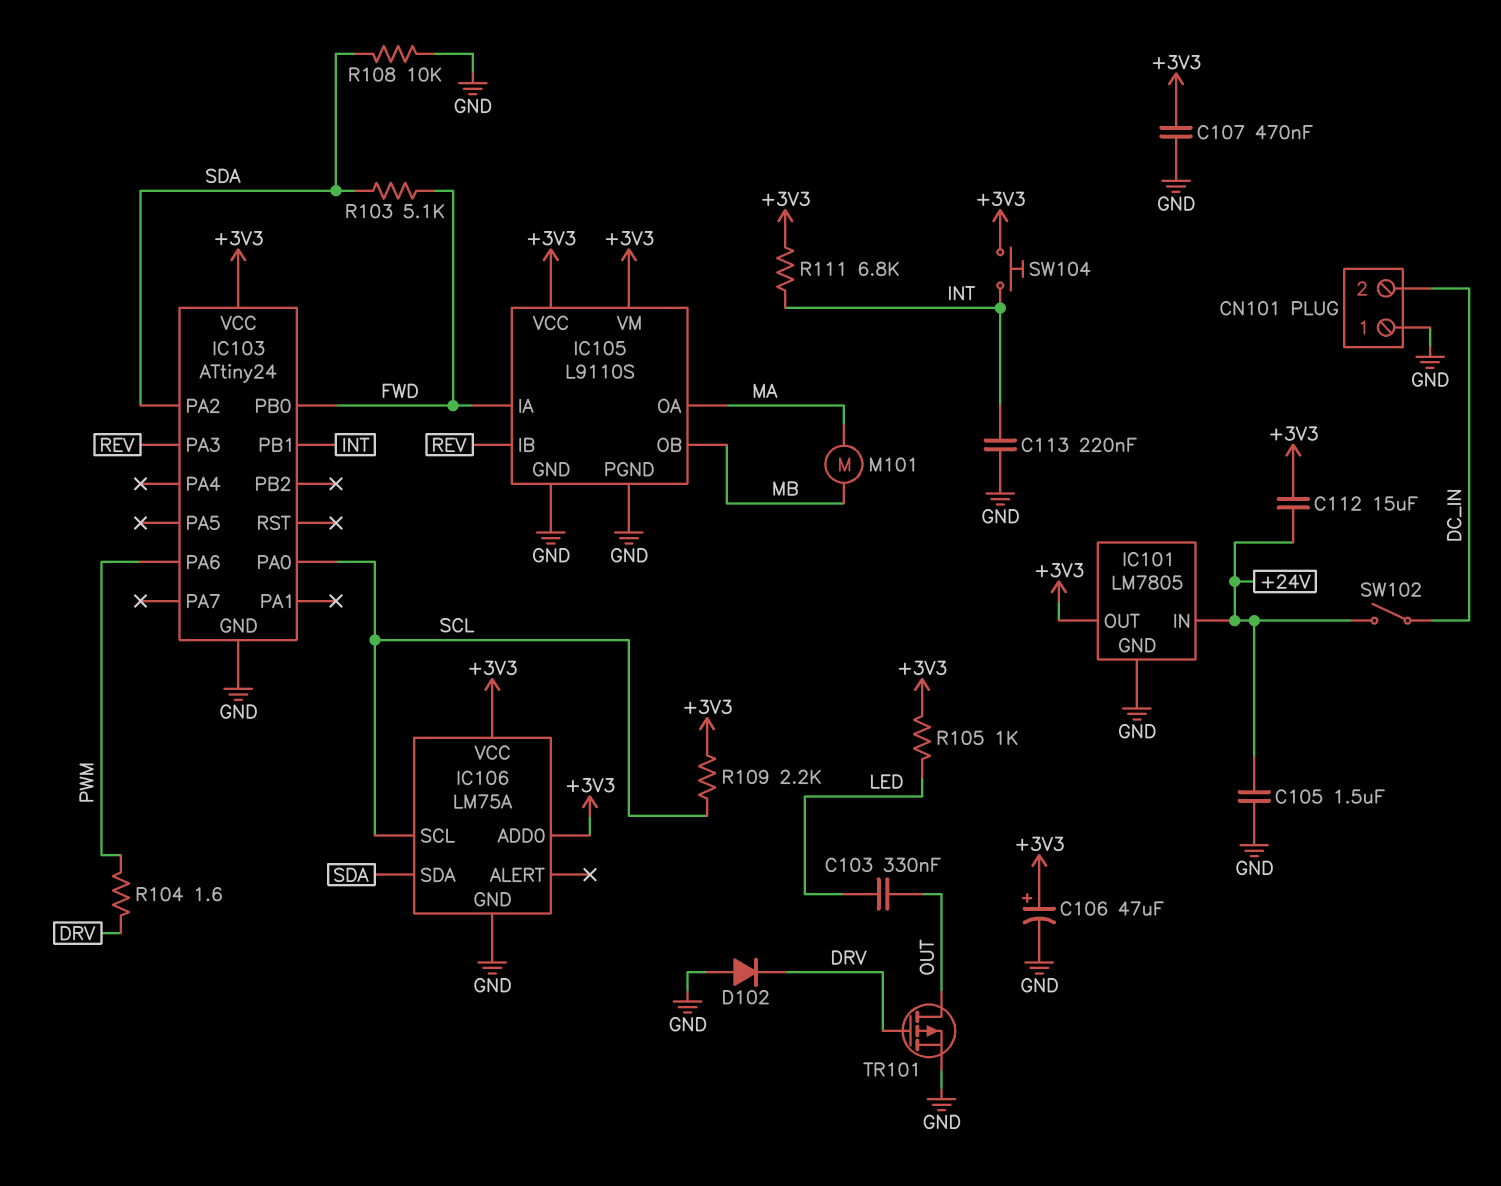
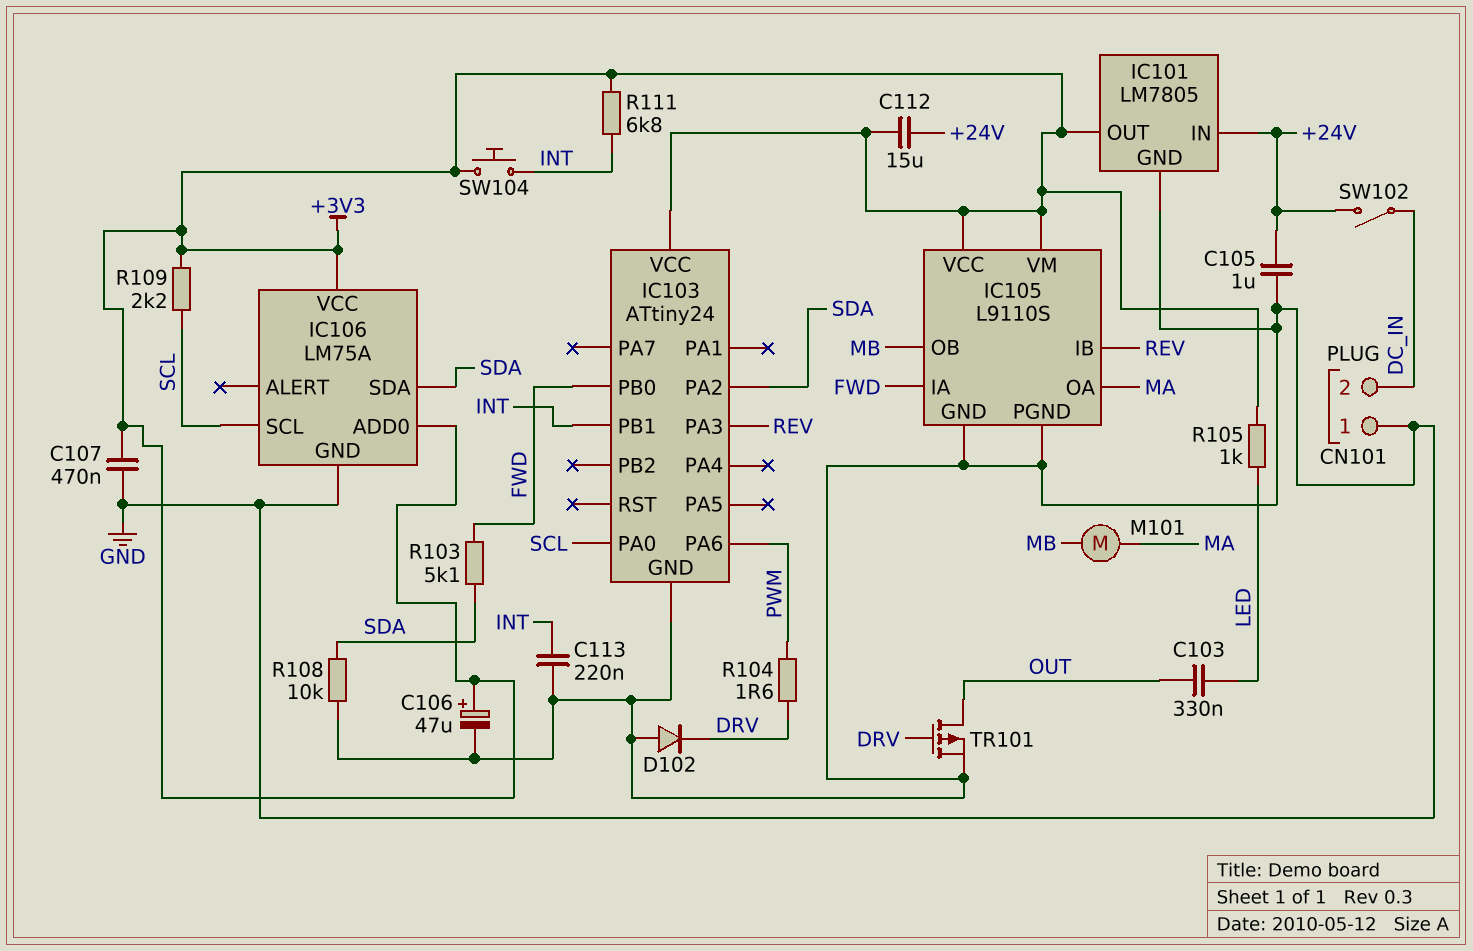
C105: 1.5uF (+24V, GND) -> 1uF (+24V, GND)

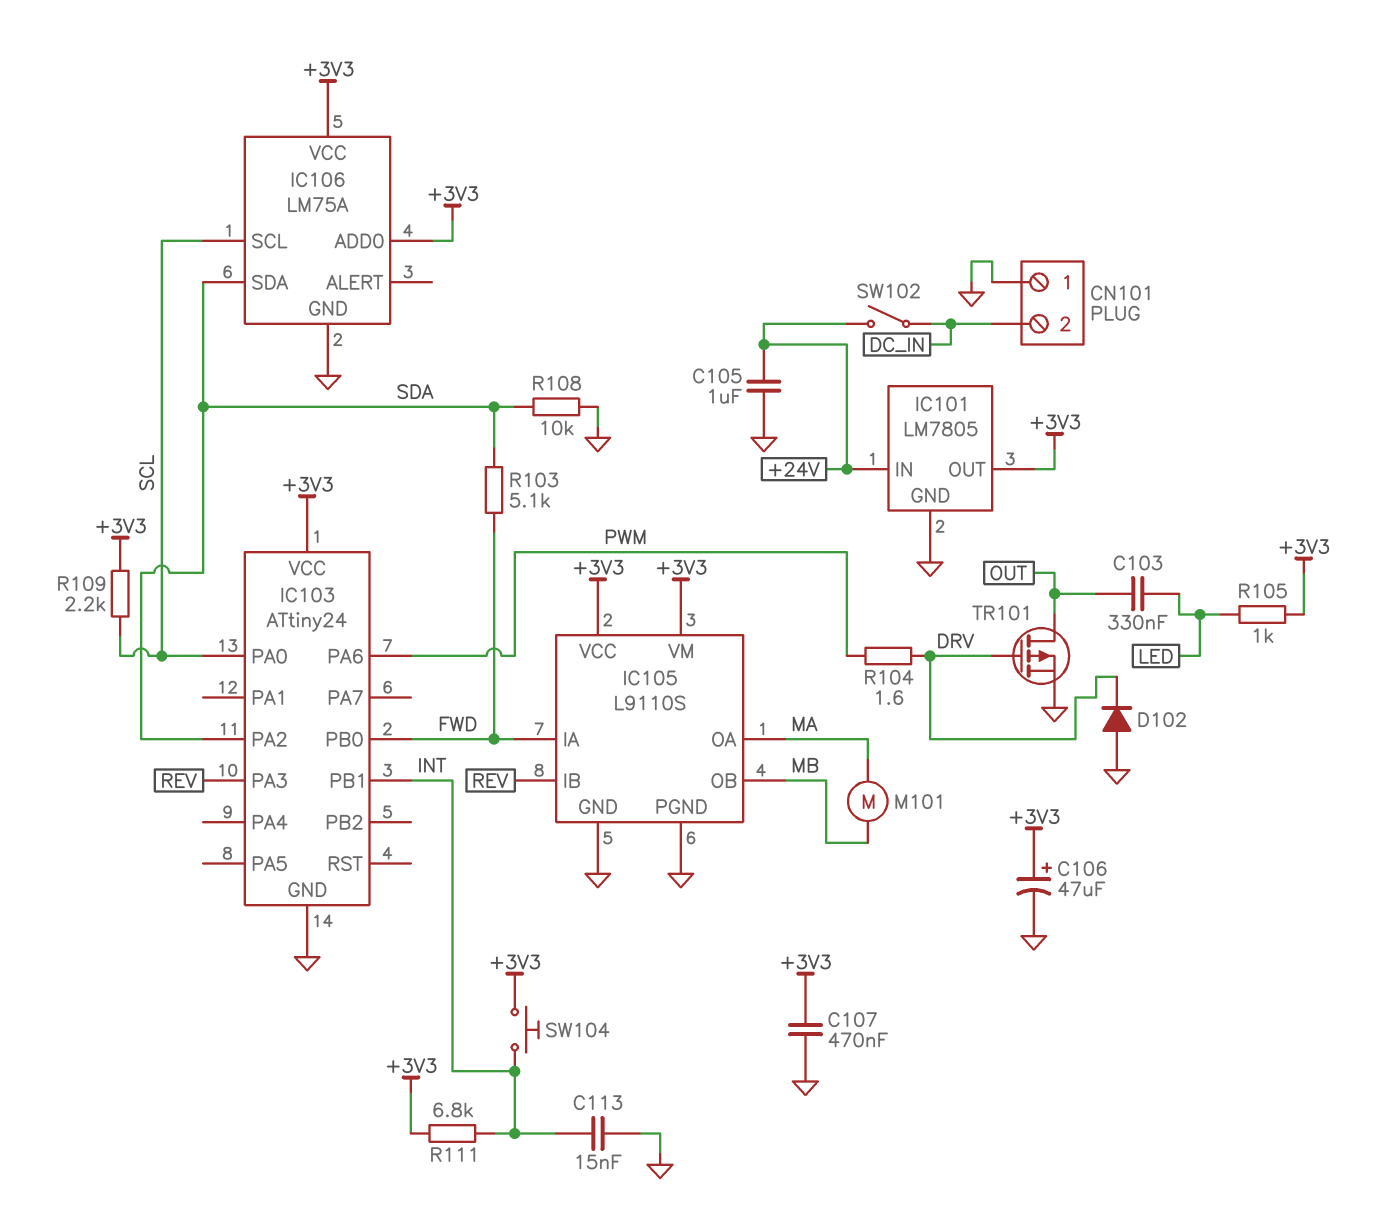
C112: 15uF (+3V3, +24V) -> none
C113: 220nF (GND, INT) -> 15nF (GND, INT)

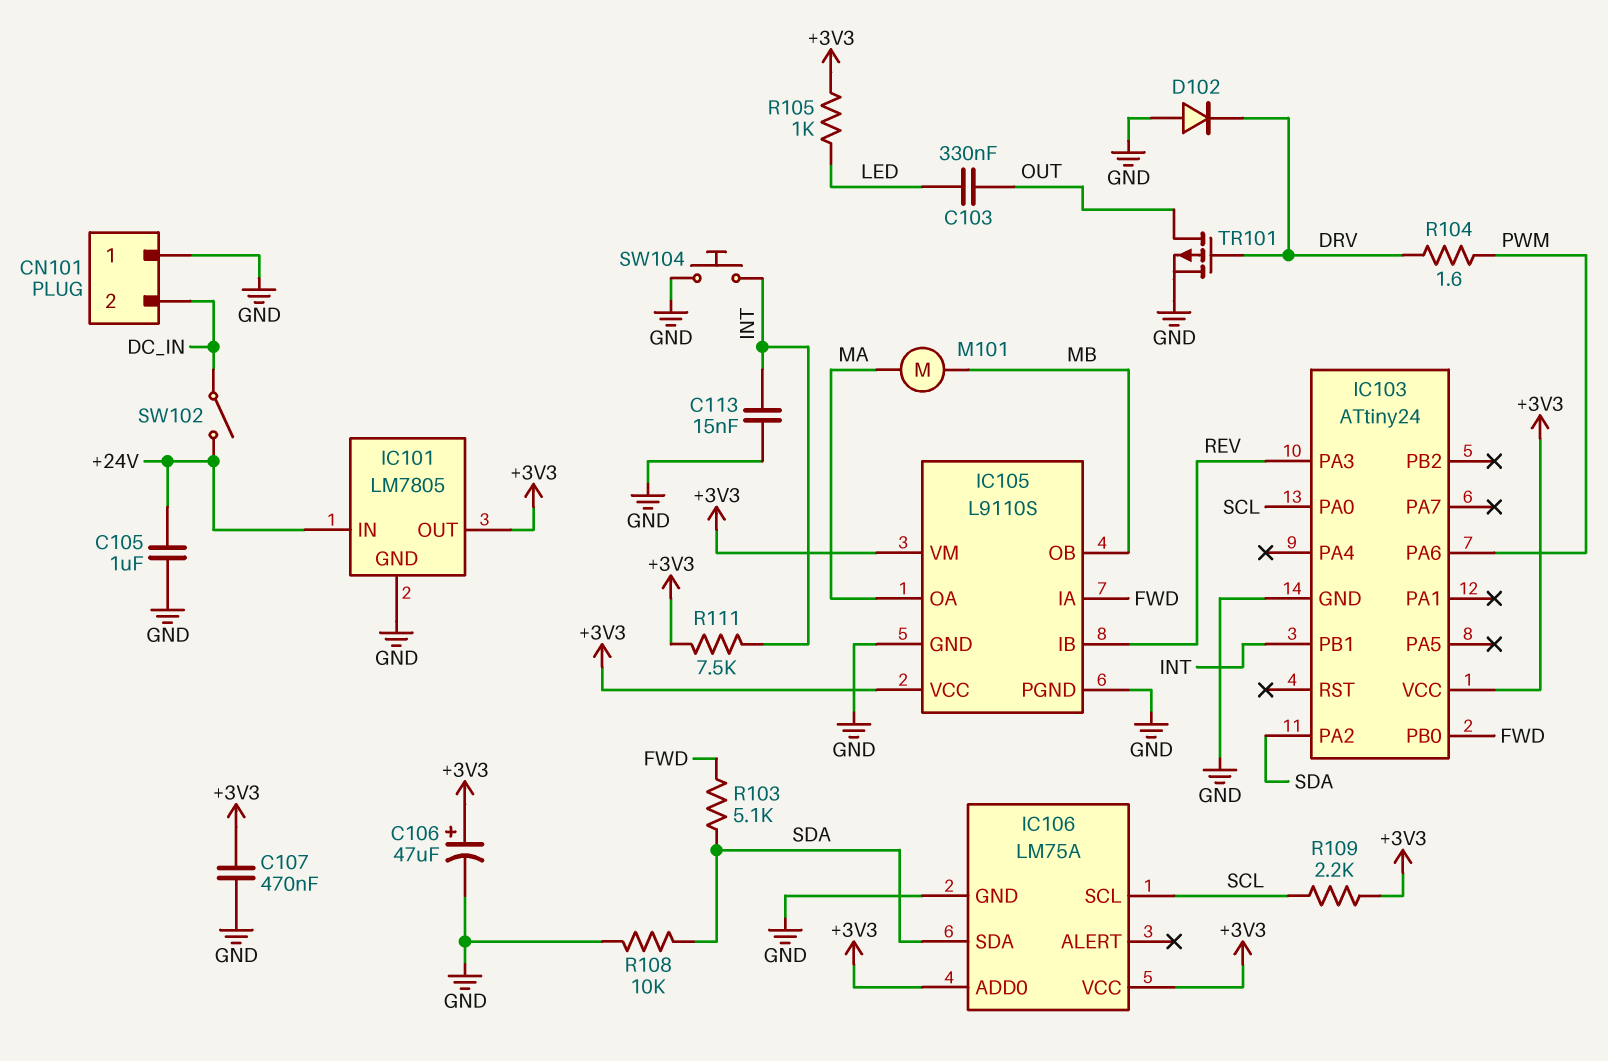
R111: 6.8k (+3V3, INT) -> 7.5k (+3V3, INT)
SW104: button (+3V3, INT) -> button (GND, INT)

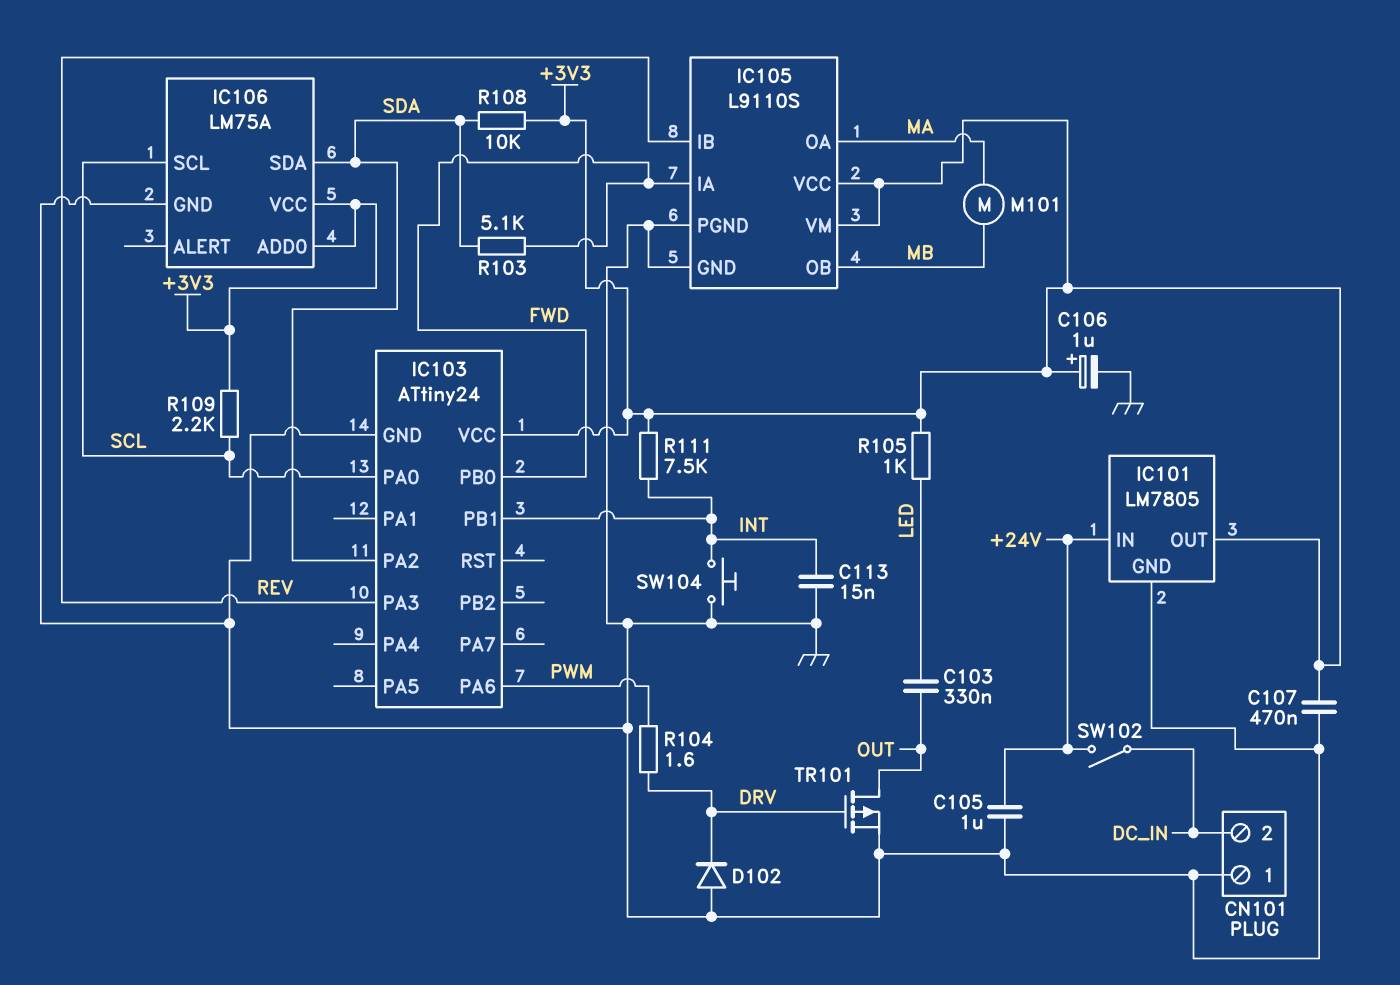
C106: 47uF (plus +3V3, minus GND) -> 1uF (plus +3V3, minus GND)
R108: 10k (GND, SDA) -> 10k (+3V3, SDA)

